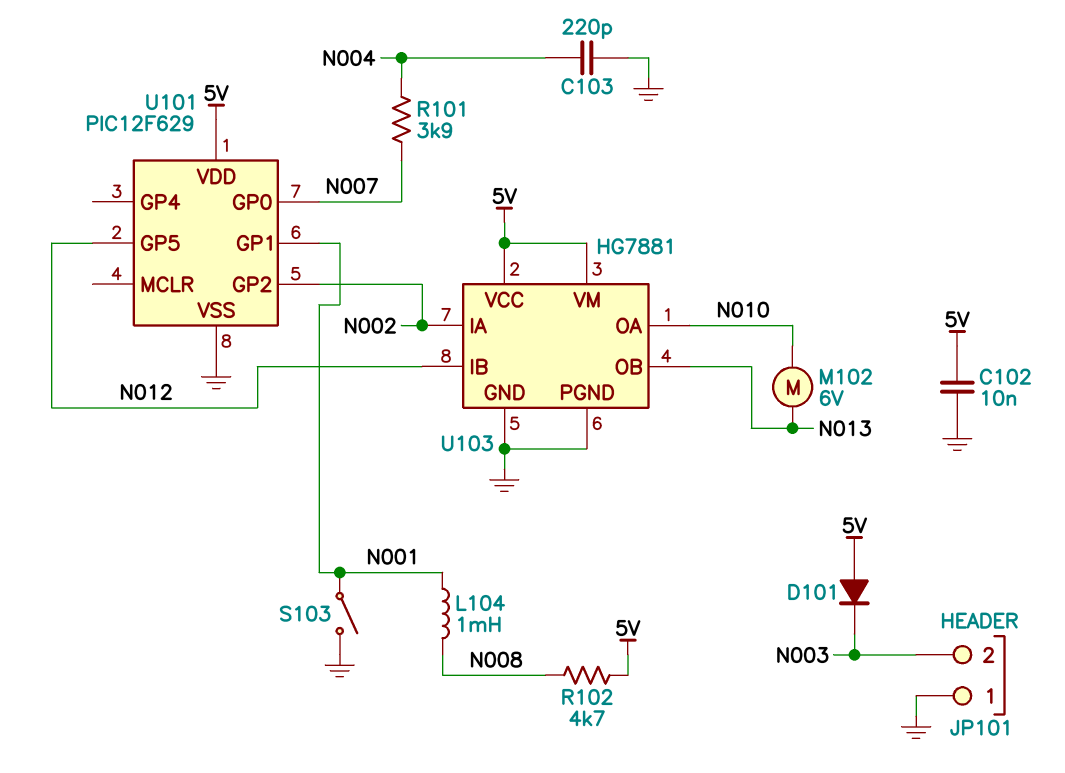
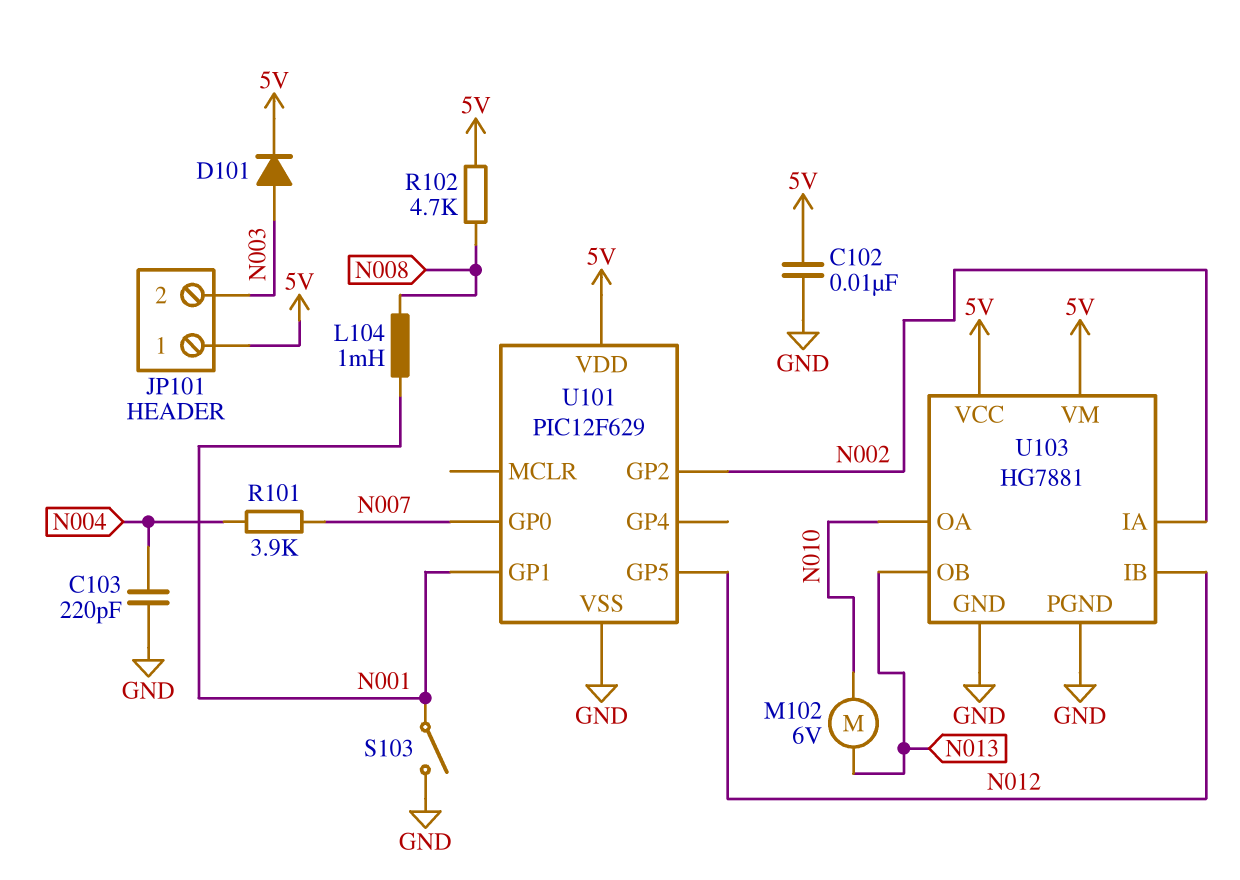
D101: diode (A 5V, K N003) -> diode (A N003, K 5V)
JP101 pin 1: GND -> 5V

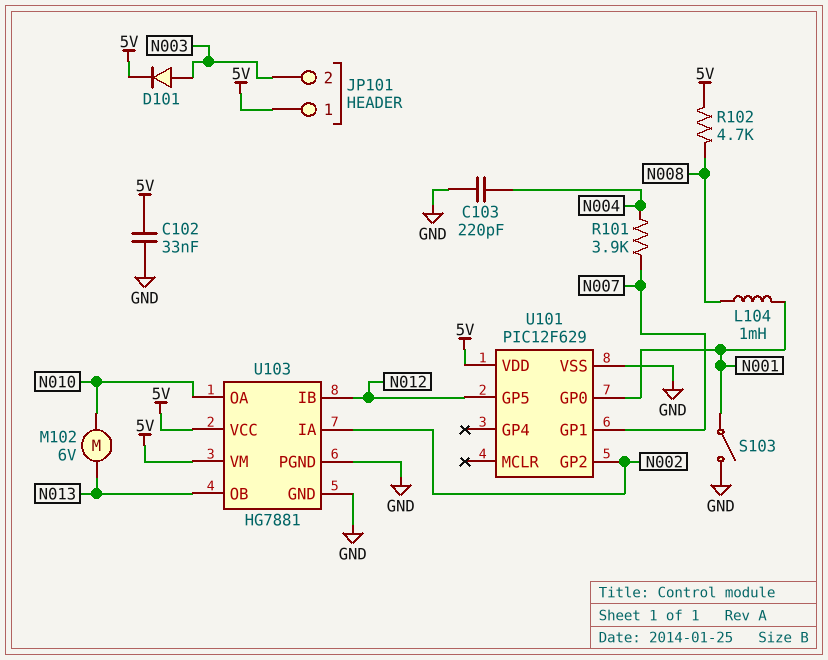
C102: 10nF (5V, GND) -> 33nF (5V, GND)
U101 pin GP0: N007 -> N001
U101 pin GP1: N001 -> N007

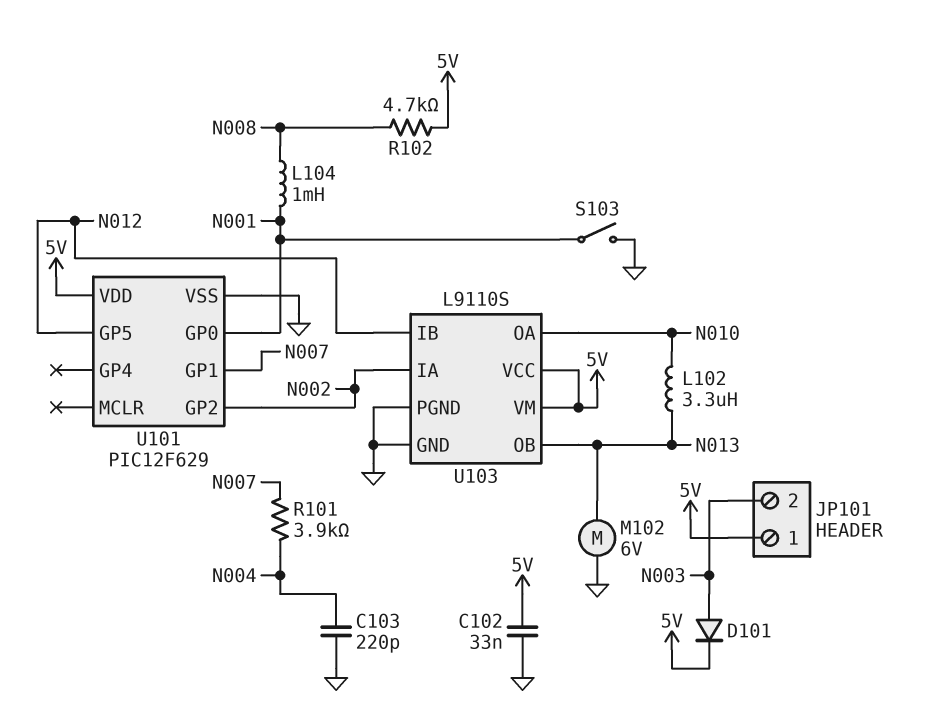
L102: none -> 3.3uH (N010, N013)
M102: motor 6V (N010, N013) -> motor 6V (GND, N013)
U103: HG7881 -> L9110S

